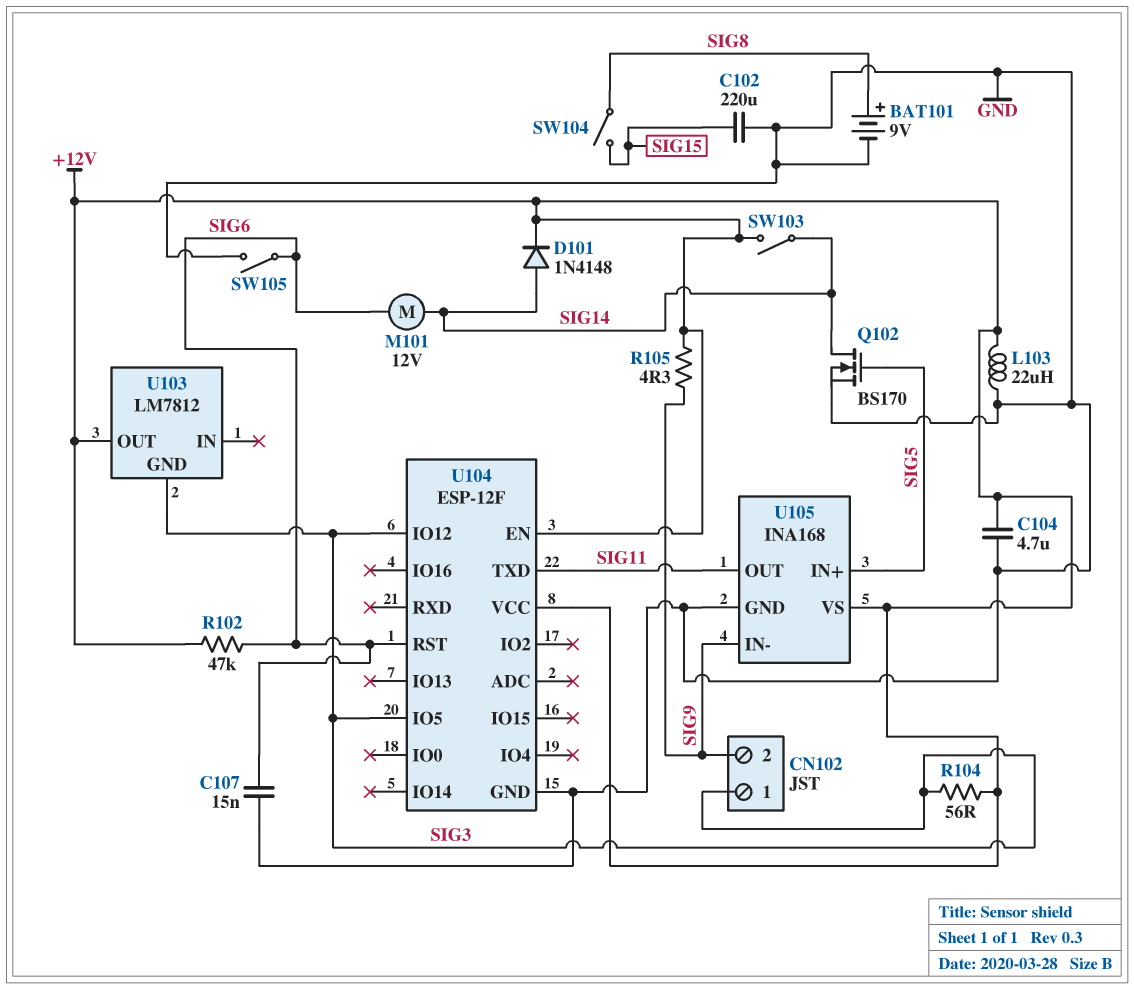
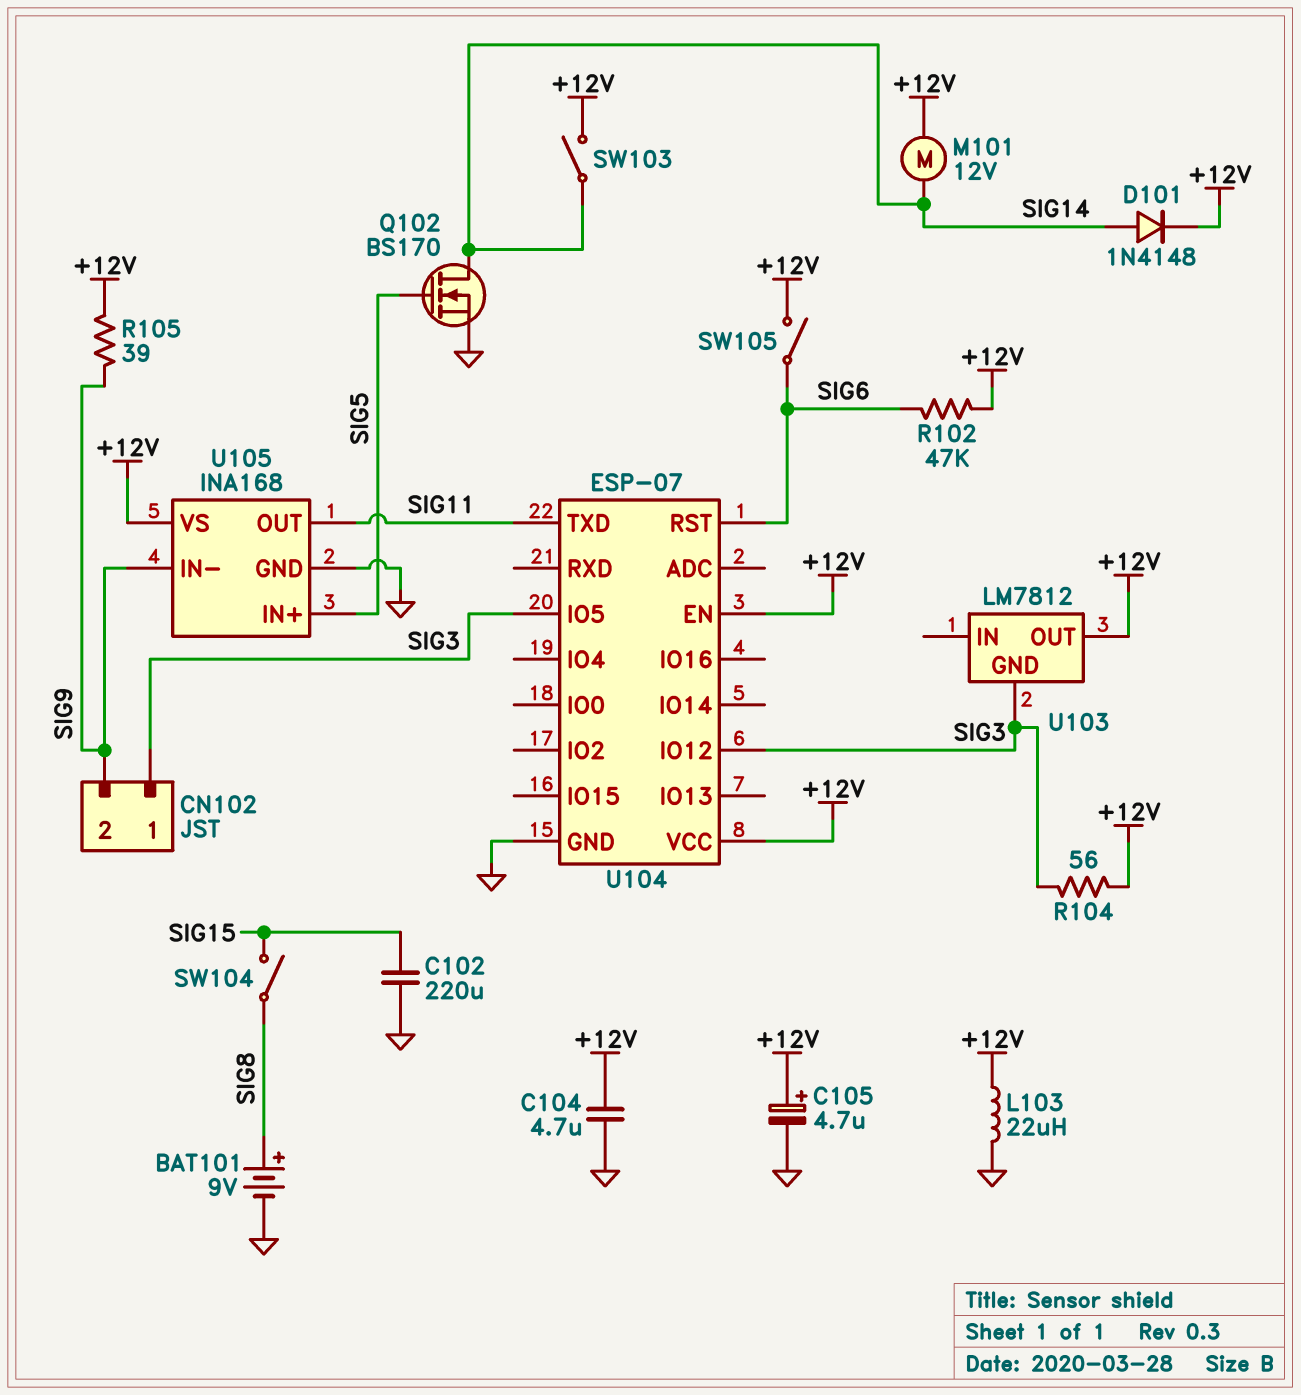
C105: none -> 4.7uF (plus +12V, minus GND)
C107: 15nF (GND, SIG6) -> none
M101: motor 12V (SIG6, SIG14) -> motor 12V (+12V, SIG14)
R105: 4.3 (+12V, SIG9) -> 39 (+12V, SIG9)
SW105: switch (GND, SIG6) -> switch (+12V, SIG6)
U104: ESP-12F -> ESP-07

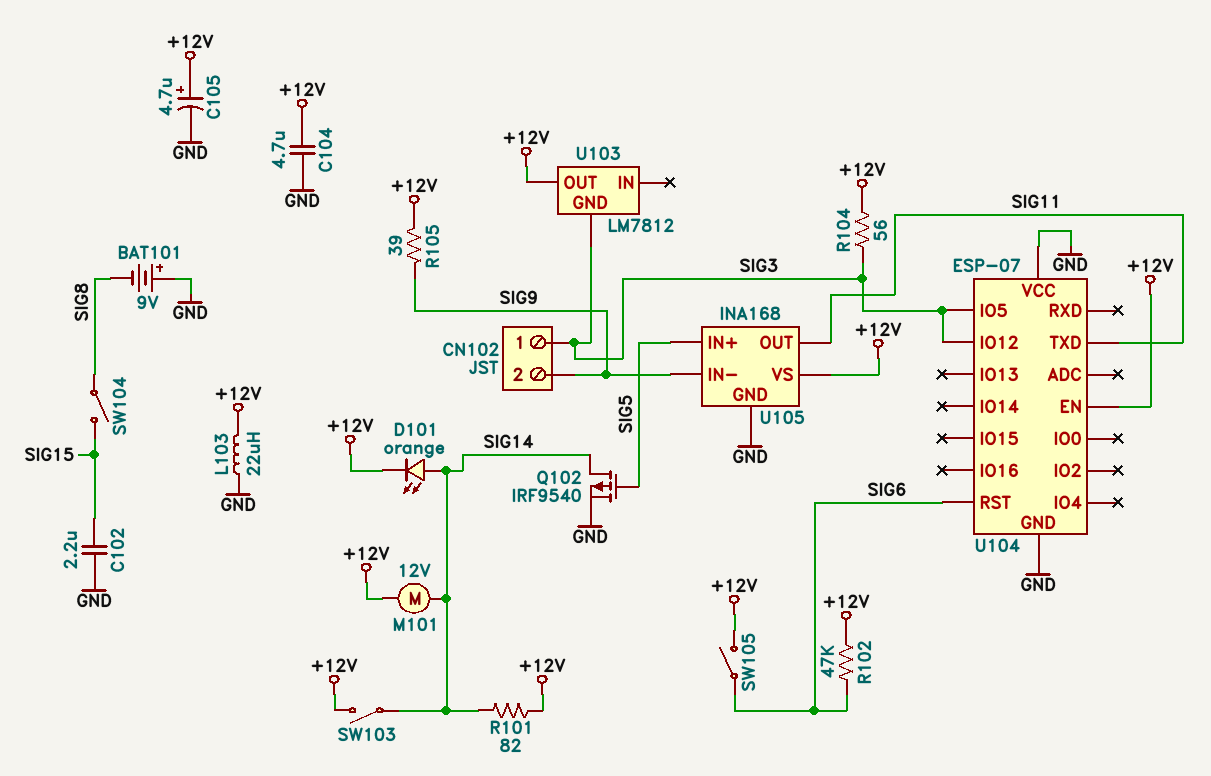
BAT101: 9V (plus SIG8, minus GND) -> 9V (plus GND, minus SIG8)
C102: 220uF (GND, SIG15) -> 2.2uF (GND, SIG15)
D101: diode 1N4148 (A SIG14, K +12V) -> LED orange (A SIG14, K +12V)
Q102: NMOS BS170 (G SIG5, D SIG14, S GND) -> PMOS IRF9540 (G SIG5, D SIG14, S GND)
R101: none -> 82 (+12V, SIG14)
U104 pin VCC: +12V -> GND

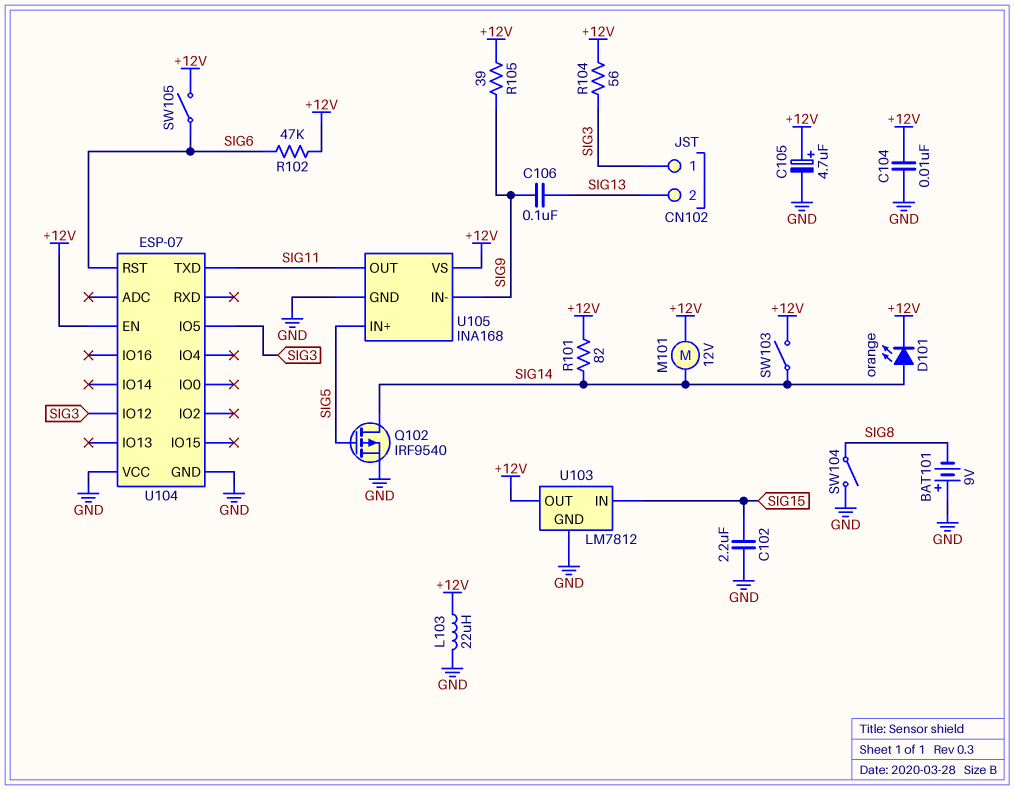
C104: 4.7uF (+12V, GND) -> 10nF (+12V, GND)
C106: none -> 100nF (SIG9, SIG13)
CN102 pin 2: SIG9 -> SIG13
SW104: switch (SIG8, SIG15) -> switch (GND, SIG8)
U103 pin GND: SIG3 -> GND
U103 pin IN: none -> SIG15

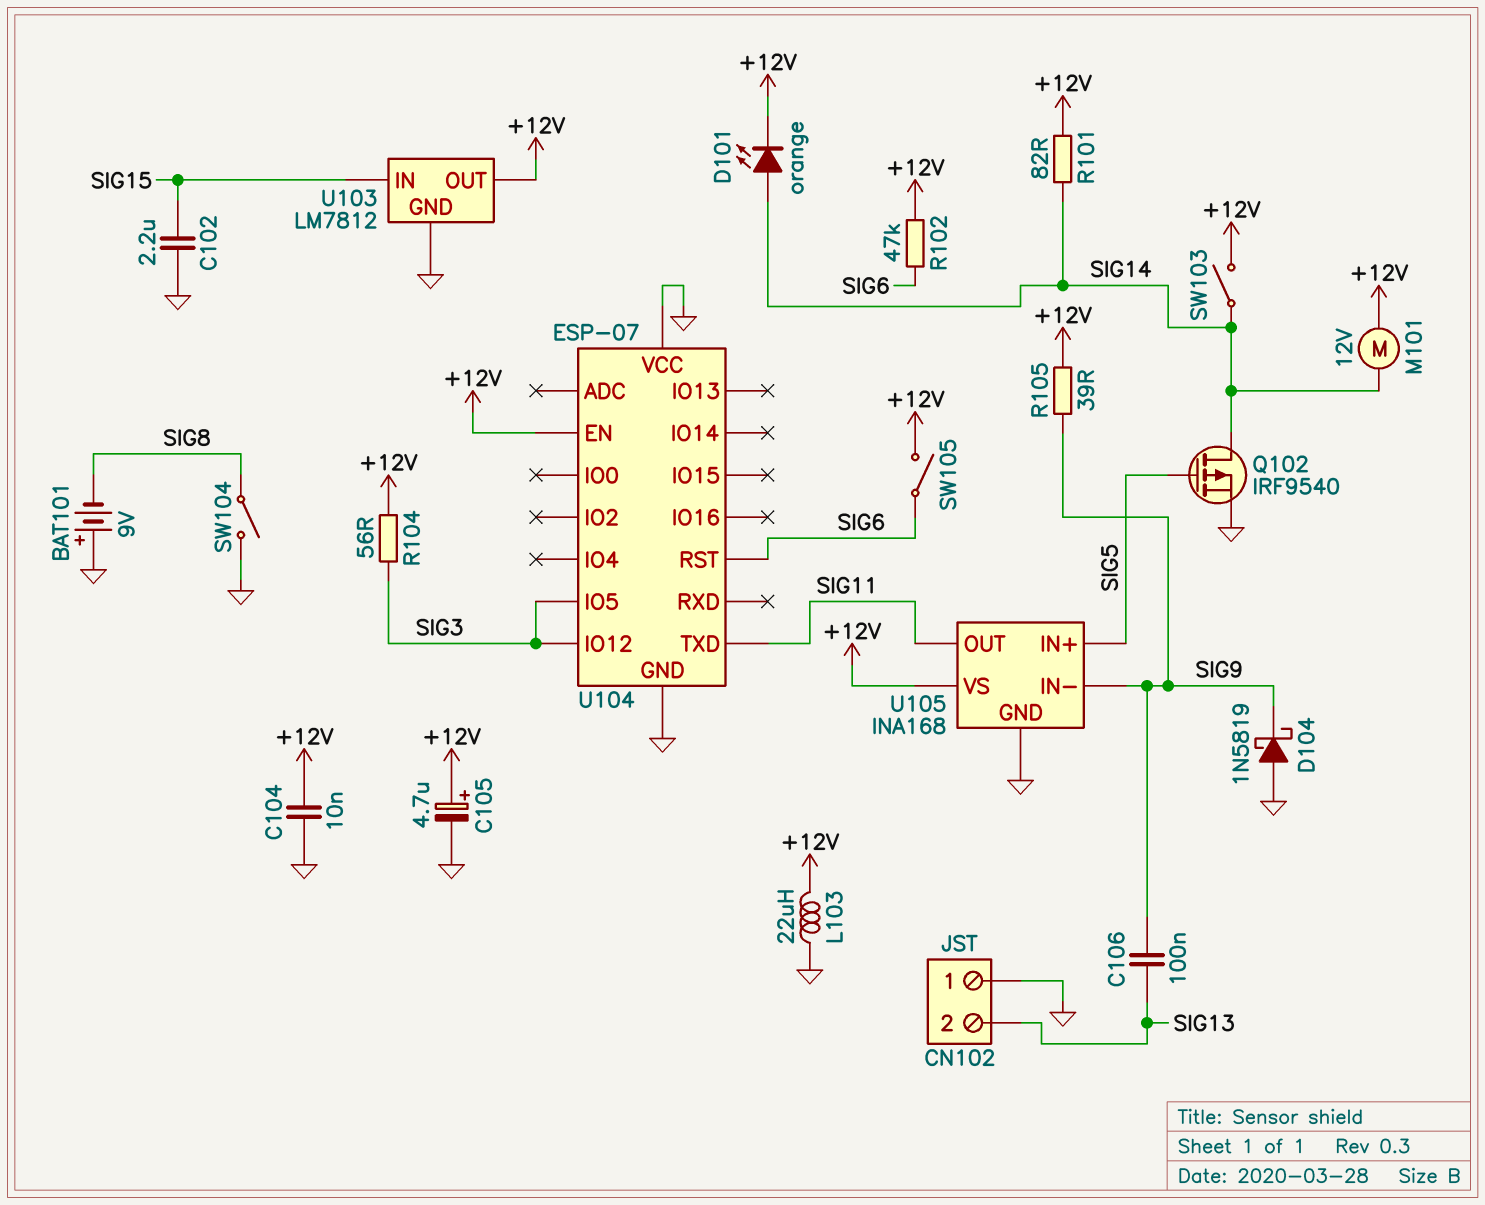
CN102 pin 1: SIG3 -> GND
D104: none -> schottky 1N5819 (A GND, K SIG9)

